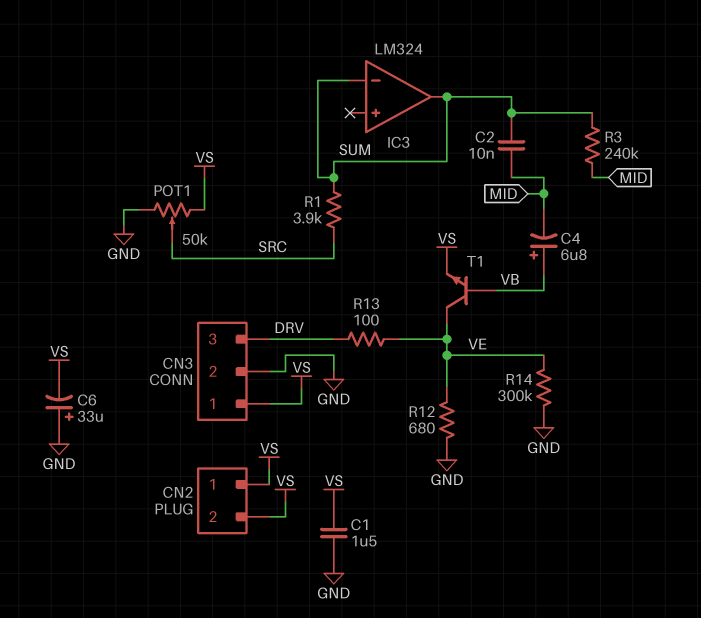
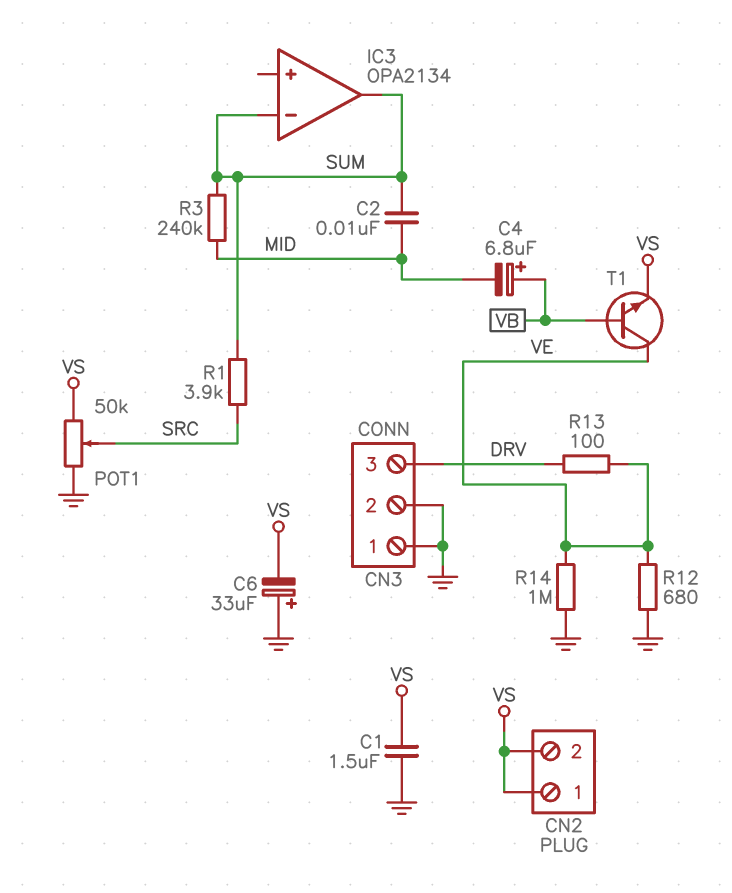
CN3 pin 1: VS -> GND
IC3: LM324 -> OPA2134
R14: 300k (GND, VE) -> 1M (GND, VE)

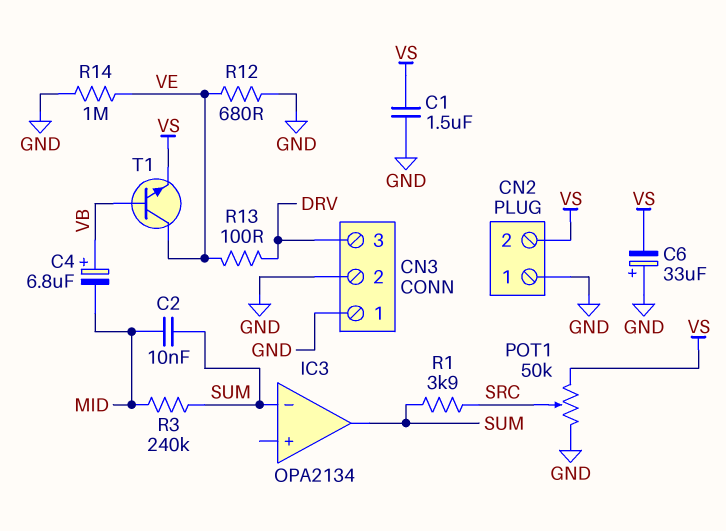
CN2 pin 1: VS -> GND

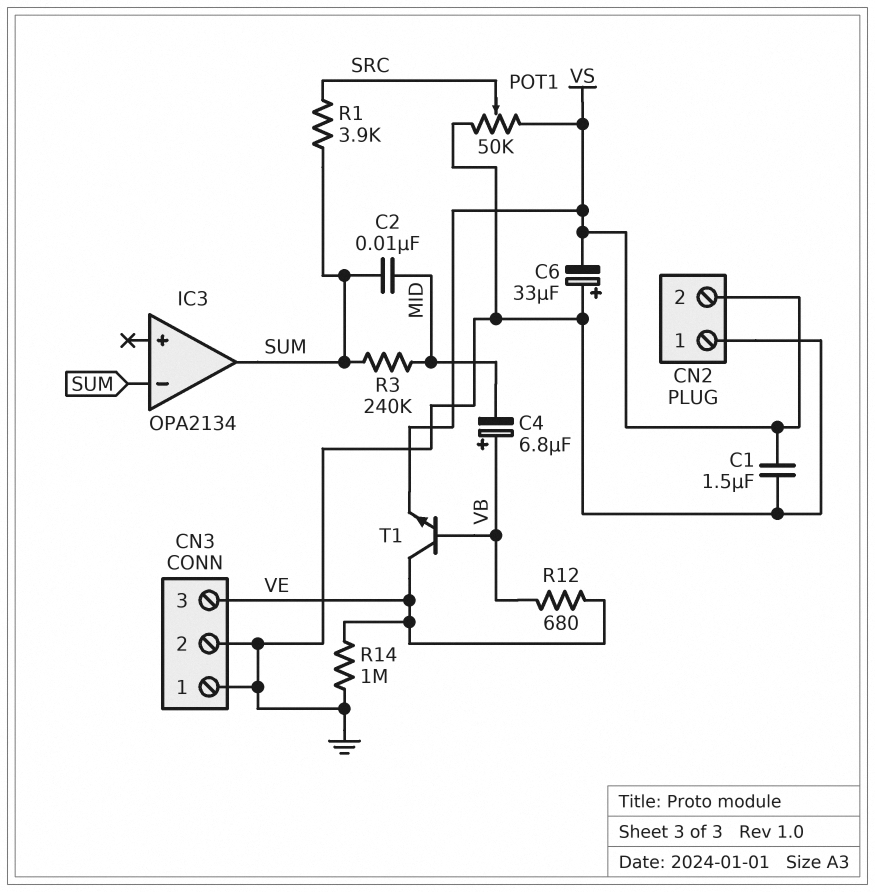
CN3 pin 3: DRV -> VE
R12: 680 (GND, VE) -> 680 (VB, VE)
R13: 100 (DRV, VE) -> none

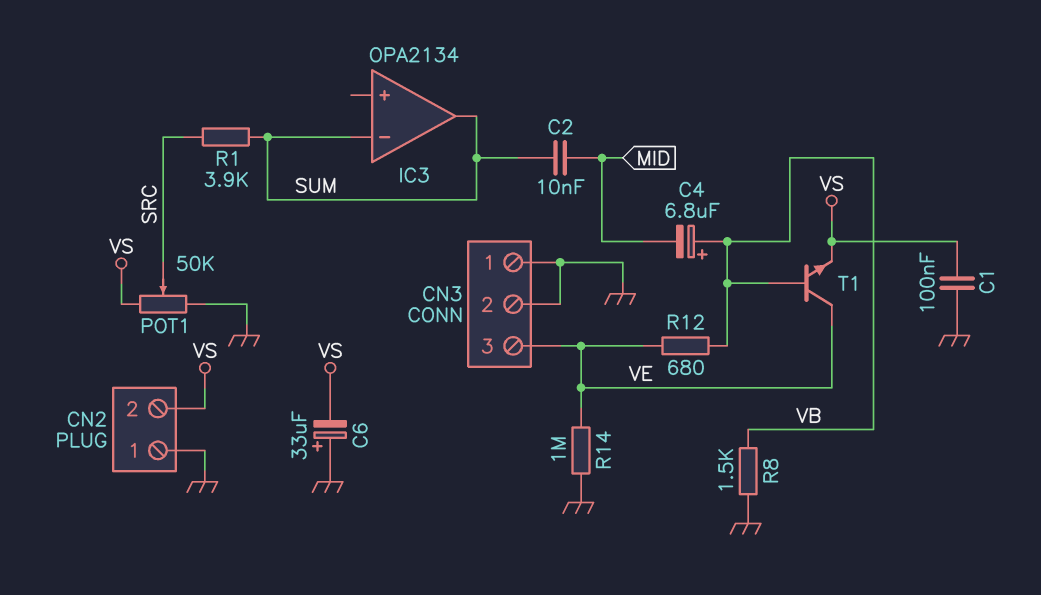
C1: 1.5uF (GND, VS) -> 100nF (GND, VS)
R3: 240k (MID, SUM) -> none
R8: none -> 1.5k (GND, VB)

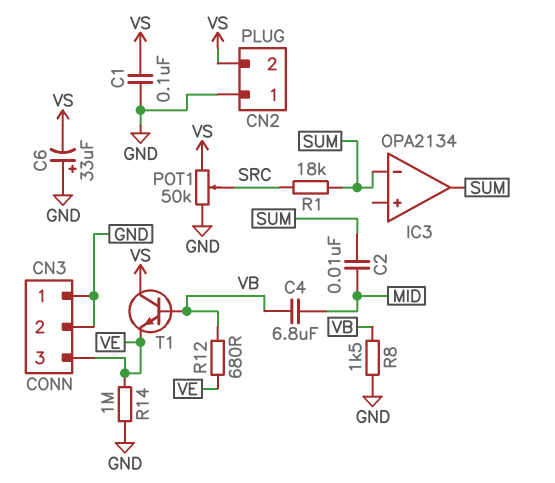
C4: 6.8uF (plus VB, minus MID) -> 6.8uF (MID, VB)
R1: 3.9k (SRC, SUM) -> 18k (SRC, SUM)
T1: NPN (B VB, C VE, E VS) -> NPN (B VB, C VS, E VE)

